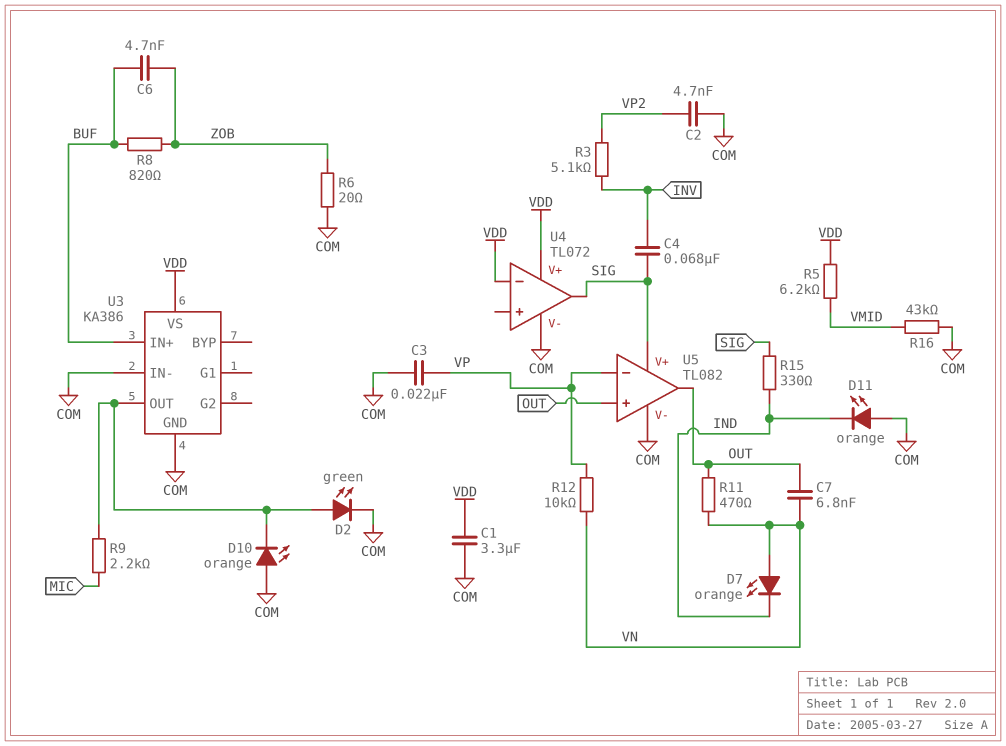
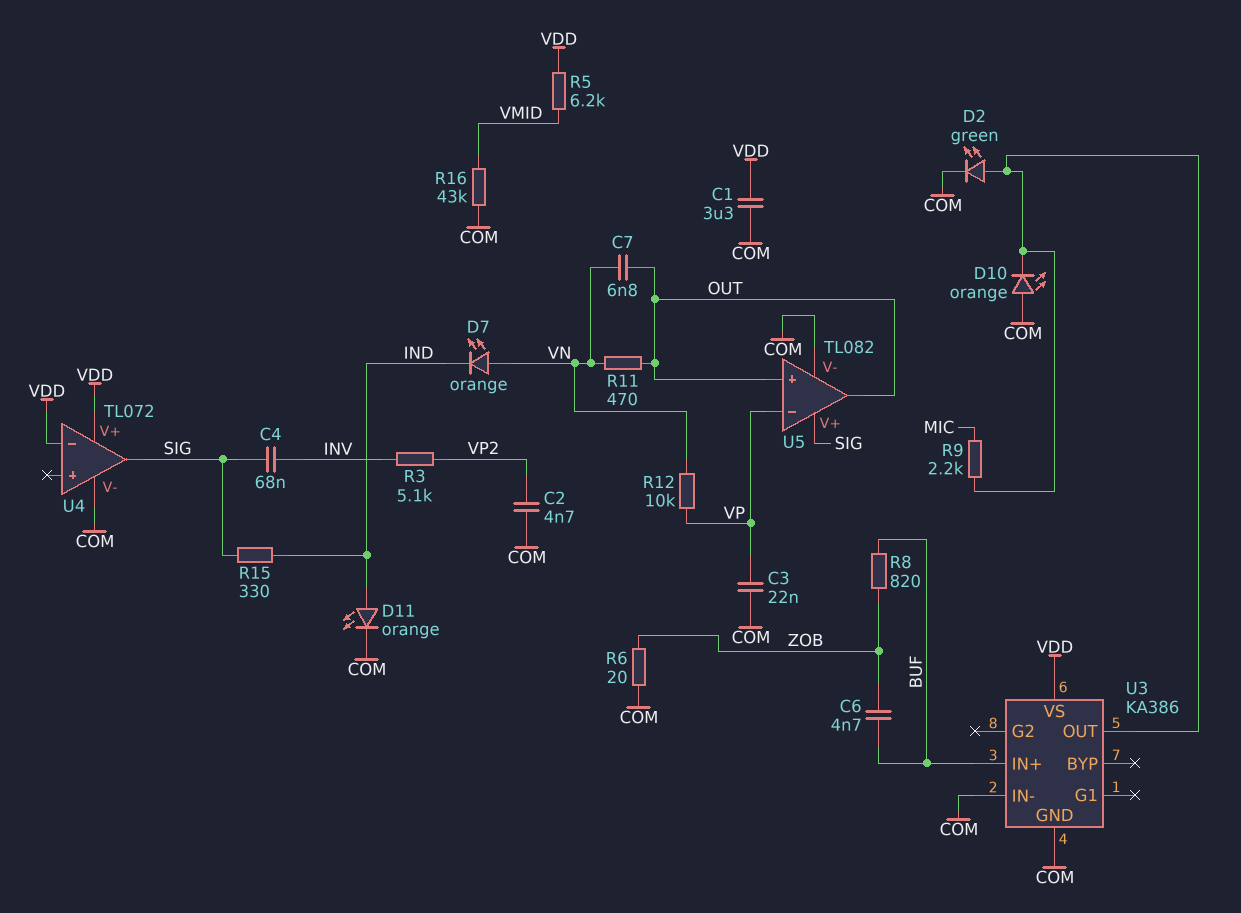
D11: LED orange (A COM, K IND) -> LED orange (A IND, K COM)

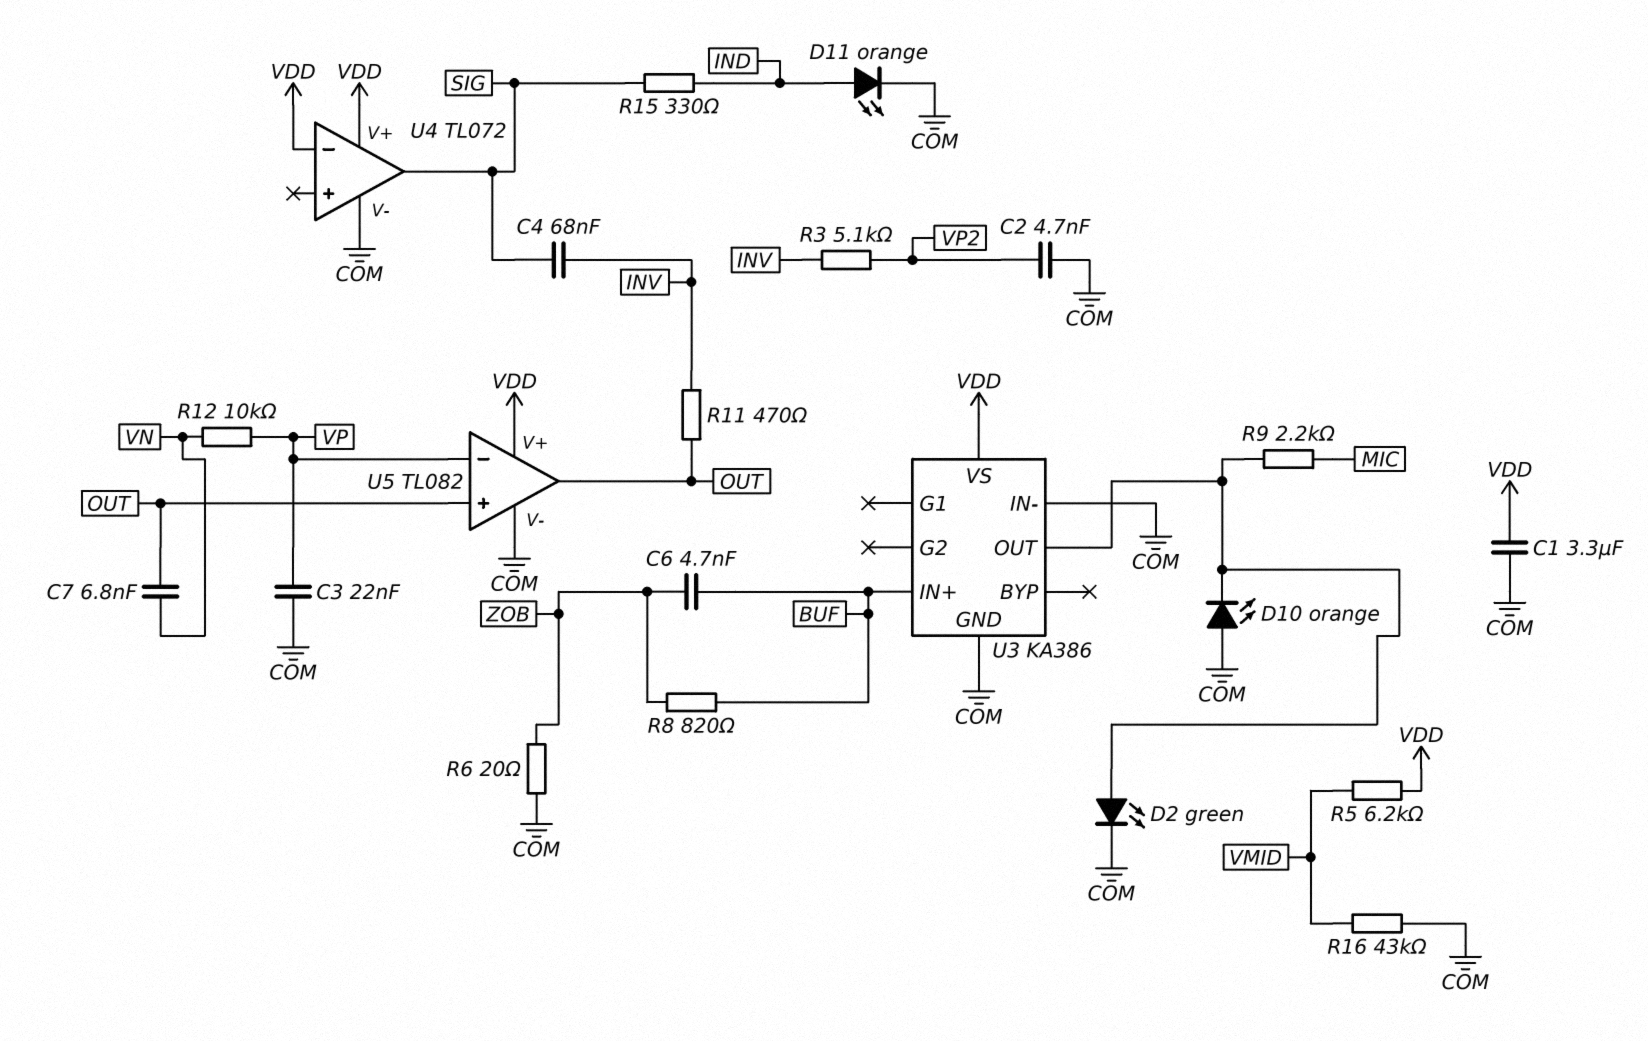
D7: LED orange (A VN, K IND) -> none
R11: 470 (OUT, VN) -> 470 (INV, OUT)
U5 pin V+: SIG -> VDD

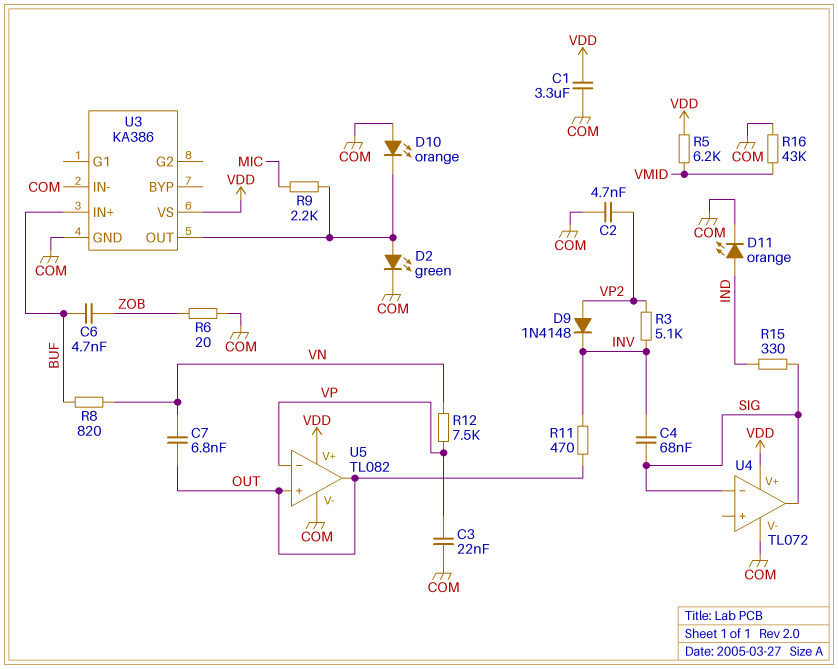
D9: none -> diode 1N4148 (A VP2, K INV)
R8: 820 (BUF, ZOB) -> 820 (BUF, VN)
R12: 10k (VN, VP) -> 7.5k (VN, VP)
U4 pin in-: VDD -> SIG

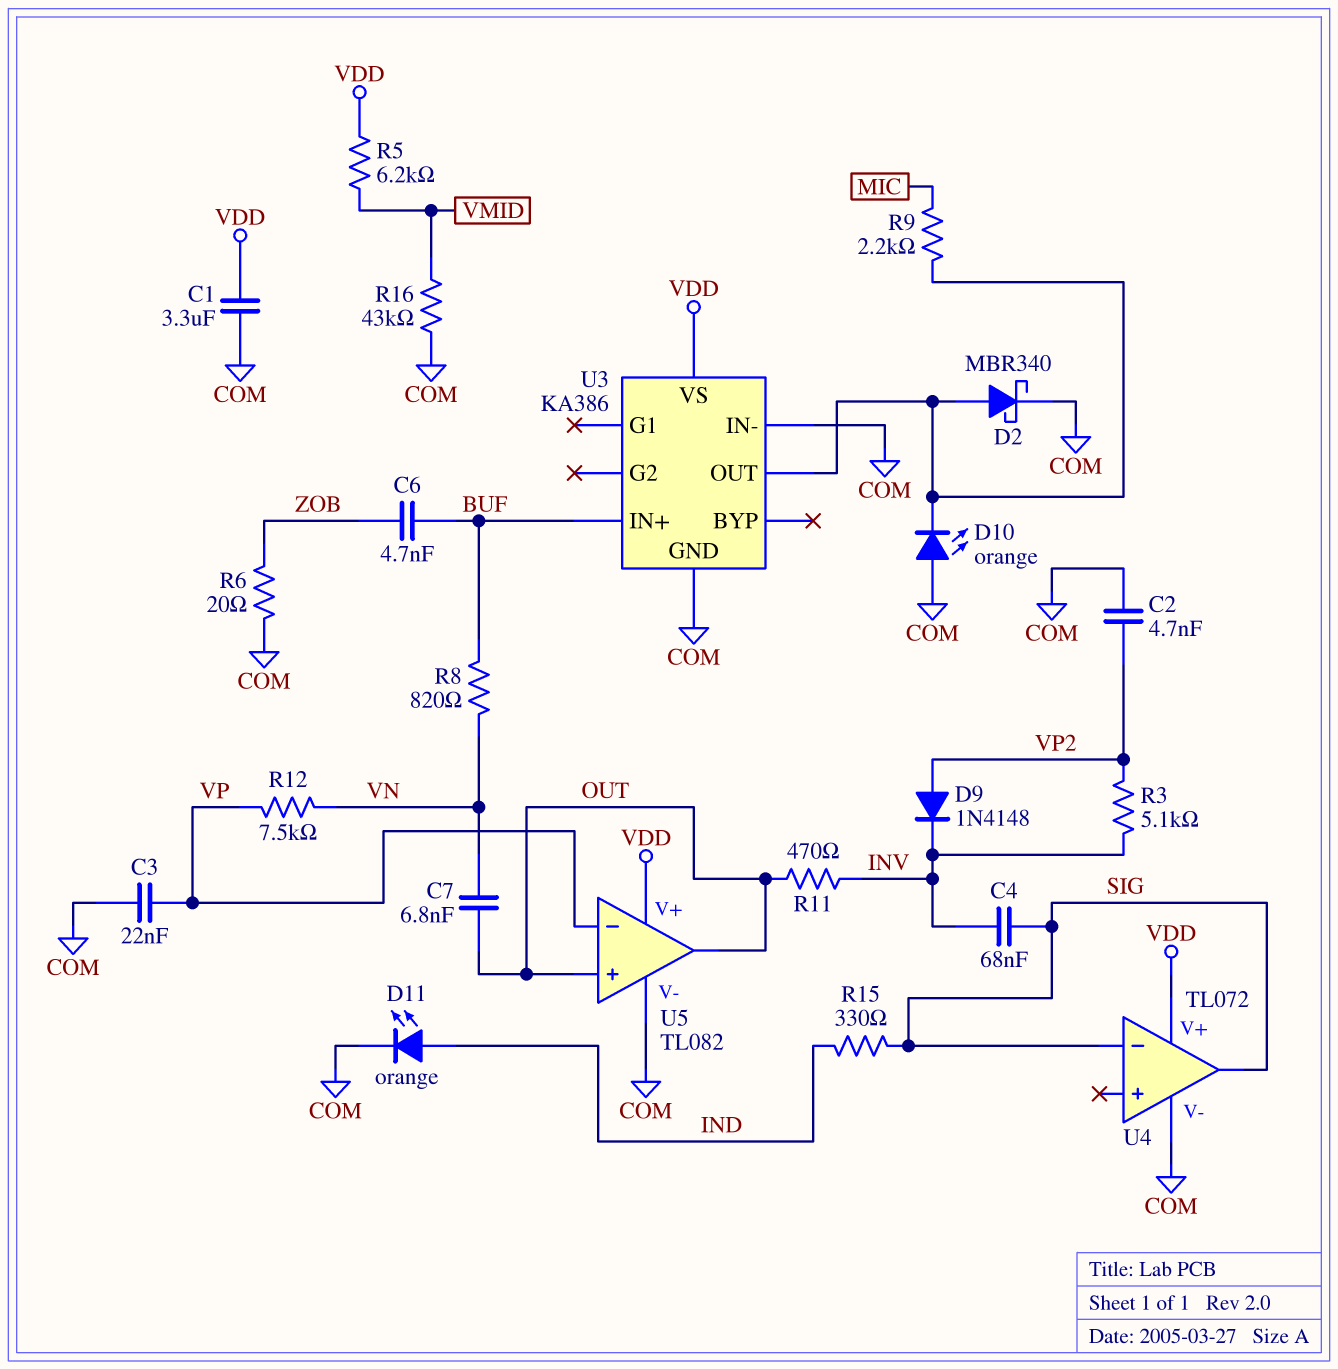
D2: LED green (A U3/OUT, K COM) -> schottky MBR340 (A U3/OUT, K COM)

